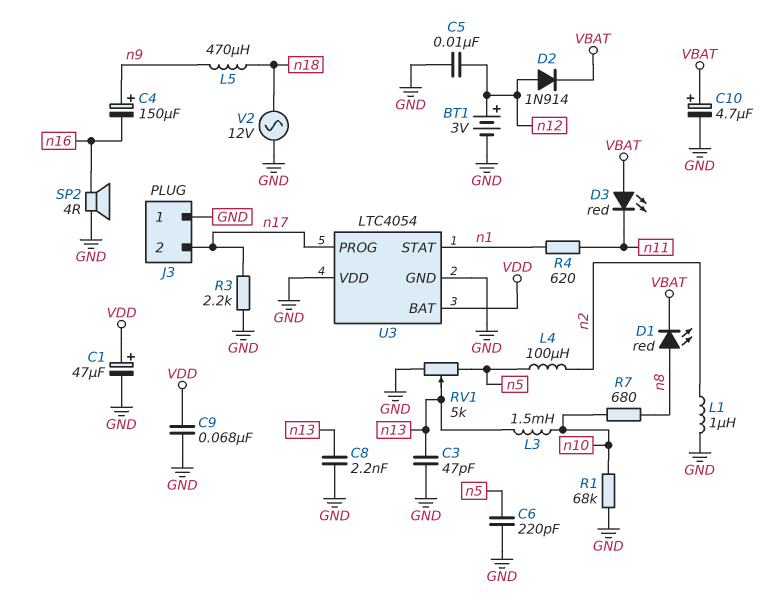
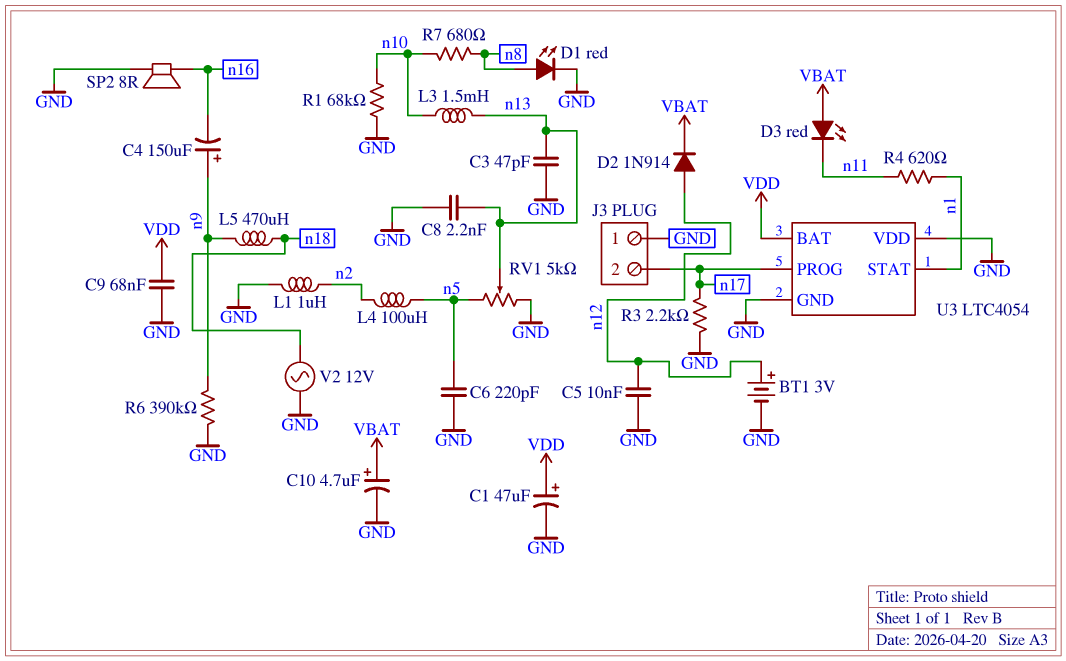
D1: LED red (A n8, K VBAT) -> LED red (A n8, K GND)
R6: none -> 390k (GND, n9)
SP2: speaker 4R (GND, n16) -> speaker 8R (GND, n16)

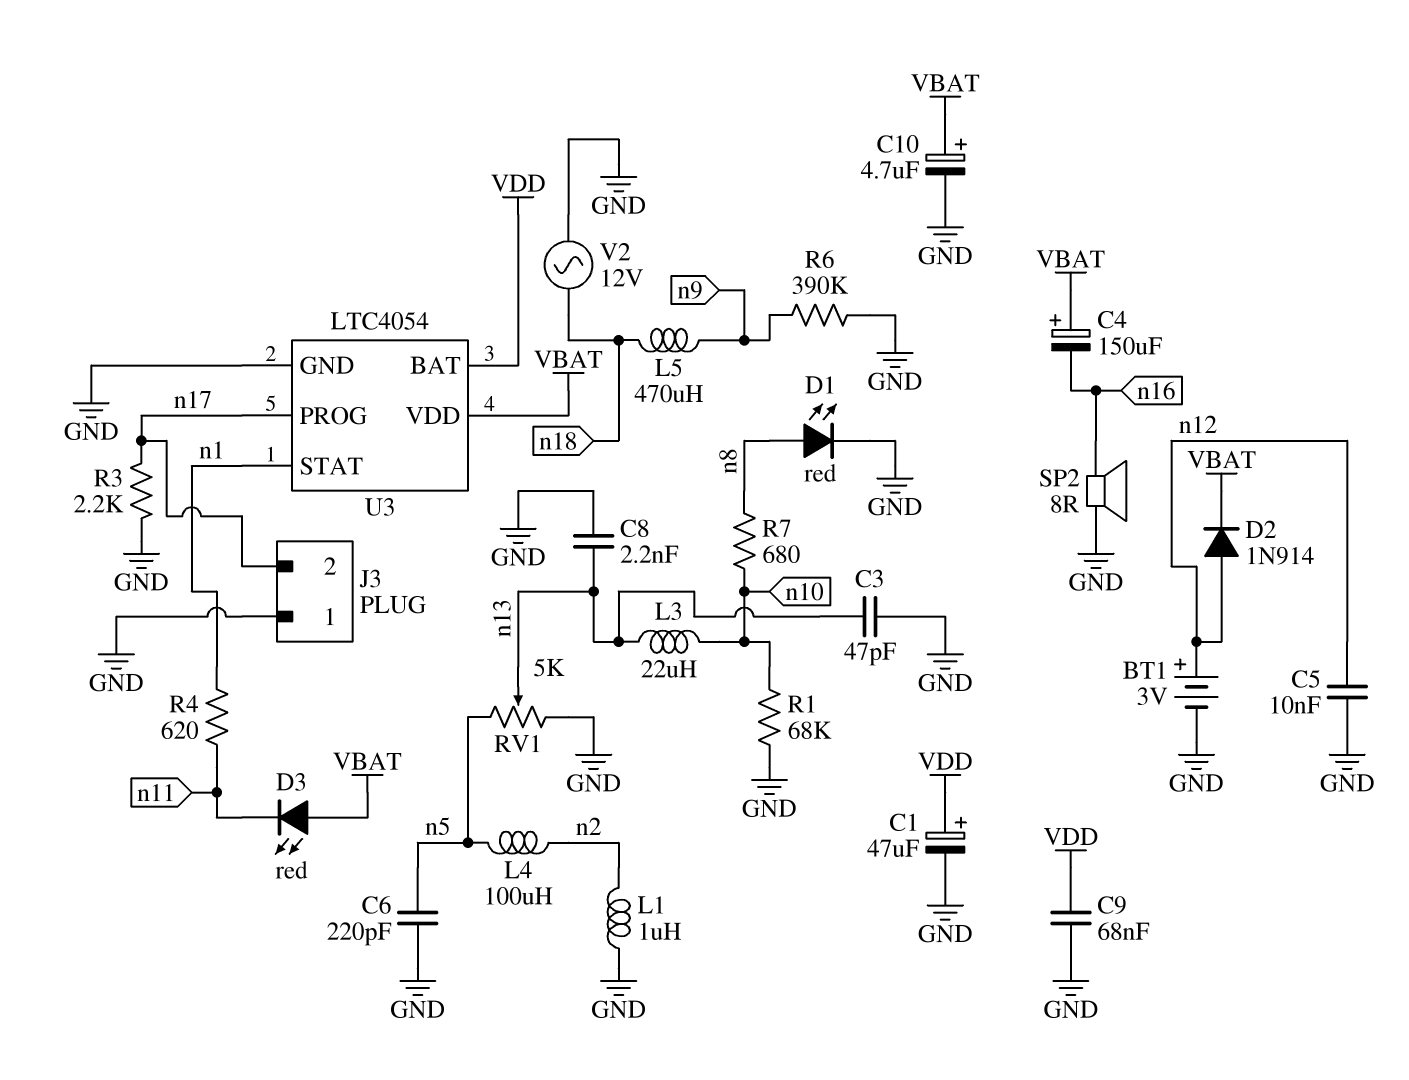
C4: 150uF (plus n9, minus n16) -> 150uF (plus VBAT, minus n16)
L3: 1.5mH (n10, n13) -> 22uH (n10, n13)
U3 pin VDD: GND -> VBAT

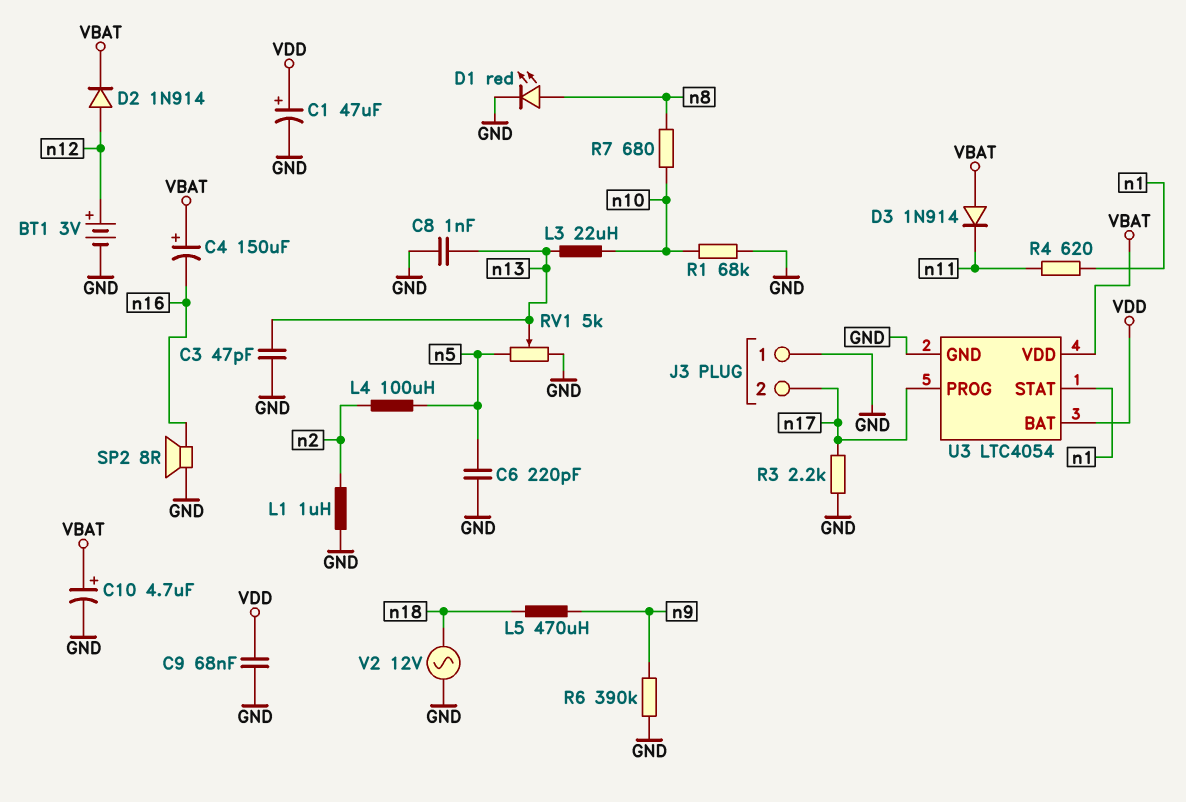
C5: 10nF (GND, n12) -> none
C8: 2.2nF (GND, n13) -> 1nF (GND, n13)
D3: LED red (A VBAT, K n11) -> diode 1N914 (A VBAT, K n11)

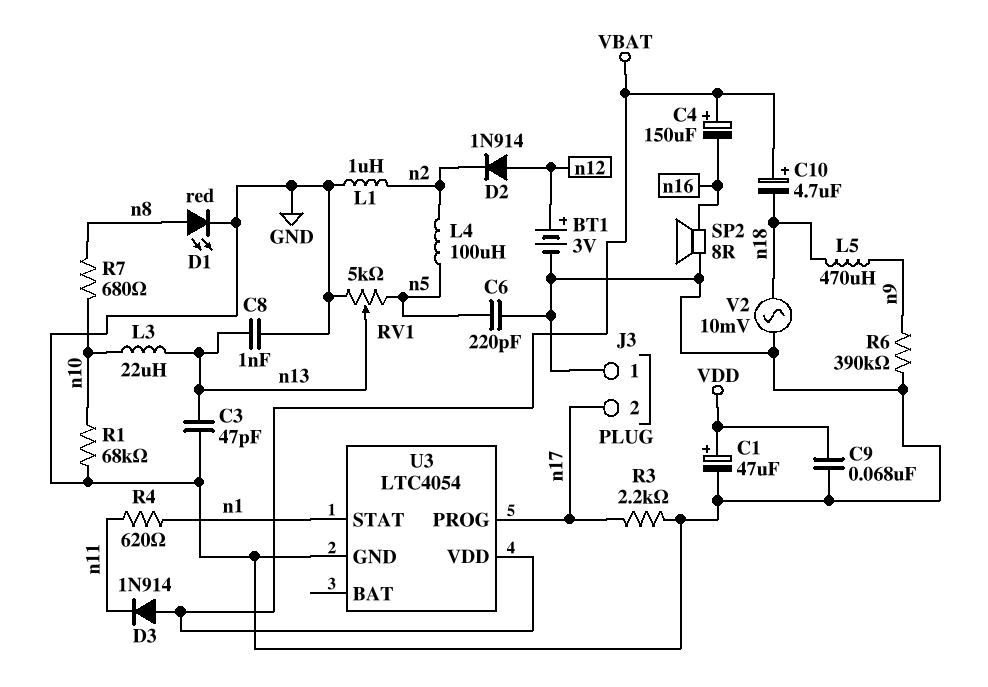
C10: 4.7uF (plus VBAT, minus GND) -> 4.7uF (plus VBAT, minus n18)
D2: diode 1N914 (A n12, K VBAT) -> diode 1N914 (A n12, K n2)
U3 pin BAT: VDD -> none
V2: AC 12V (GND, n18) -> AC 10mV (GND, n18)

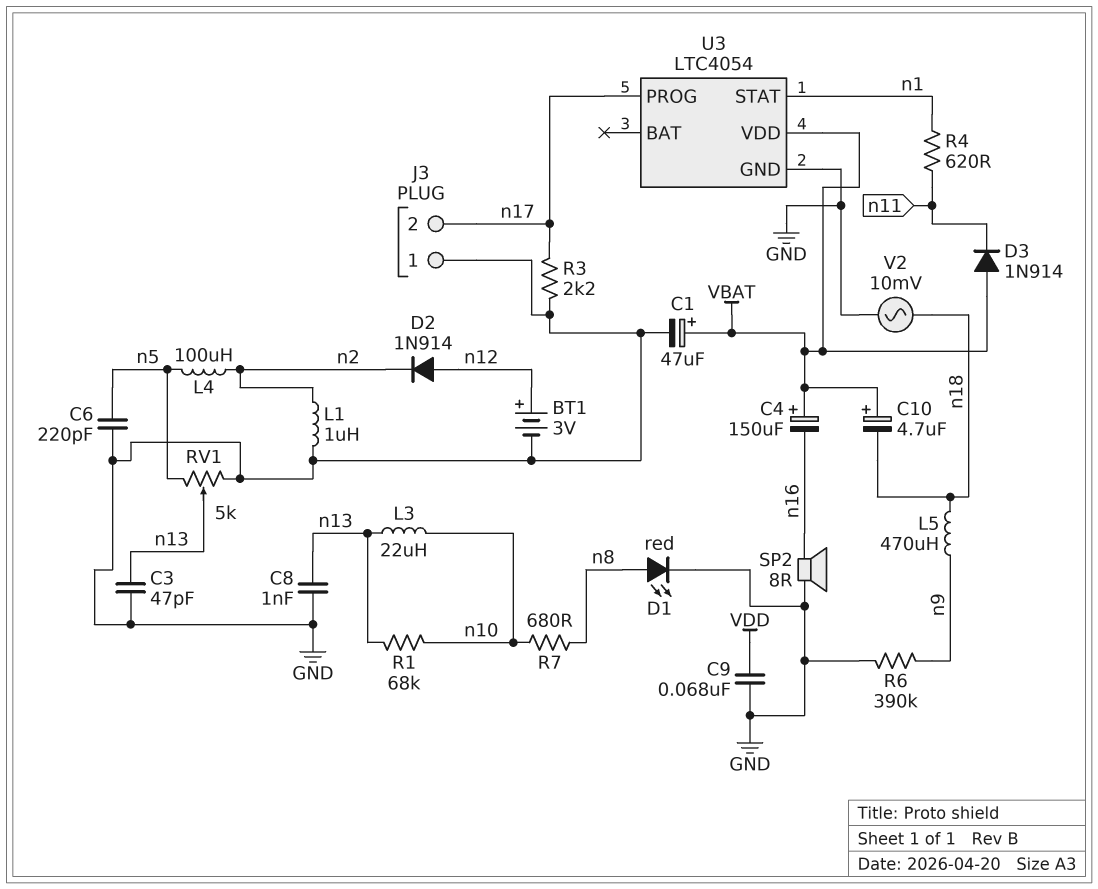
C1: 47uF (plus VDD, minus GND) -> 47uF (plus VBAT, minus GND)
R1: 68k (GND, n10) -> 68k (n10, n13)

